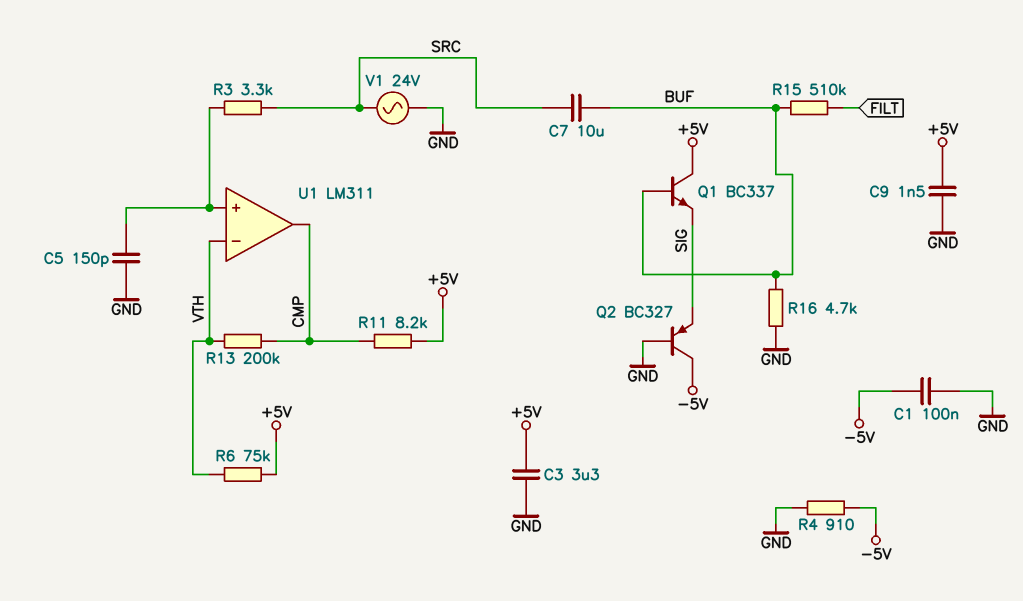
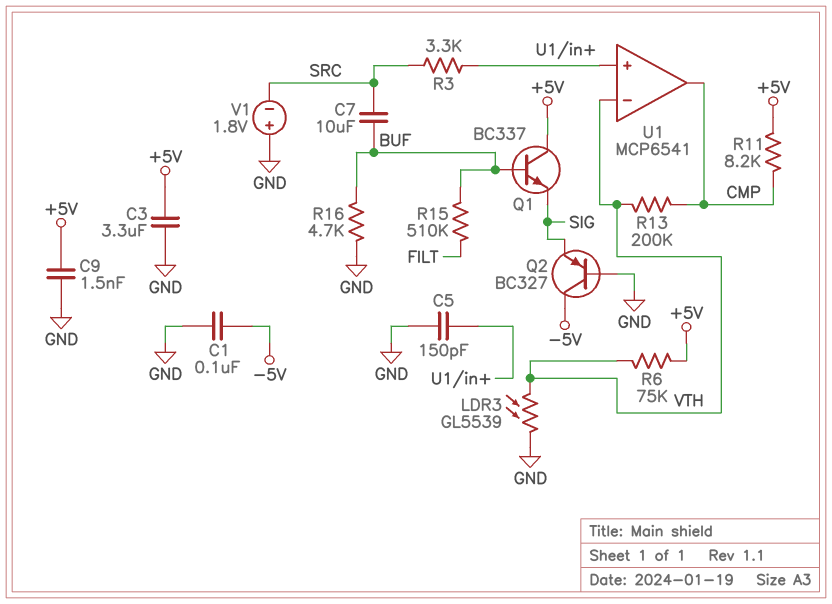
LDR3: none -> GL5539 (GND, VTH)
R4: 910 (-5V, GND) -> none
U1: LM311 -> MCP6541
V1: AC 24V (GND, SRC) -> 1.8V (plus GND, minus SRC)

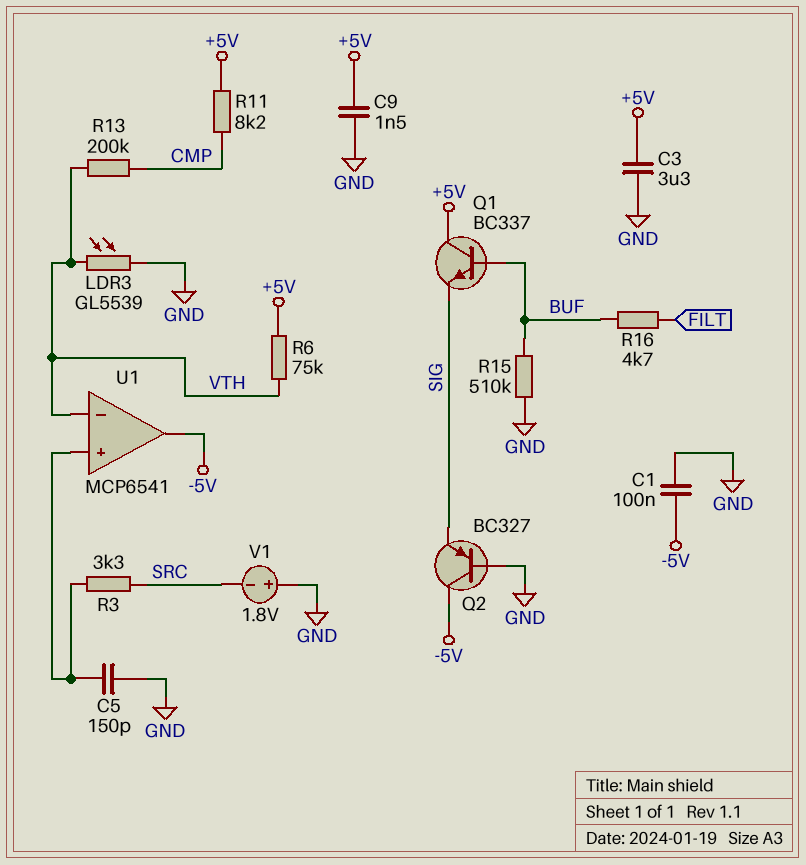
C7: 10uF (BUF, SRC) -> none
R15: 510k (BUF, FILT) -> 510k (BUF, GND)
R16: 4.7k (BUF, GND) -> 4.7k (BUF, FILT)
U1 pin out: CMP -> -5V

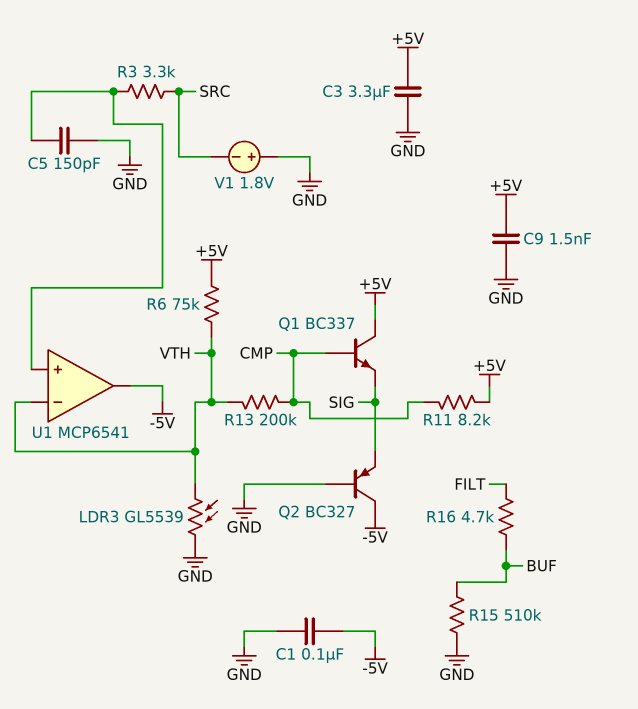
Q1: NPN BC337 (B BUF, C +5V, E SIG) -> NPN BC337 (B CMP, C +5V, E SIG)

